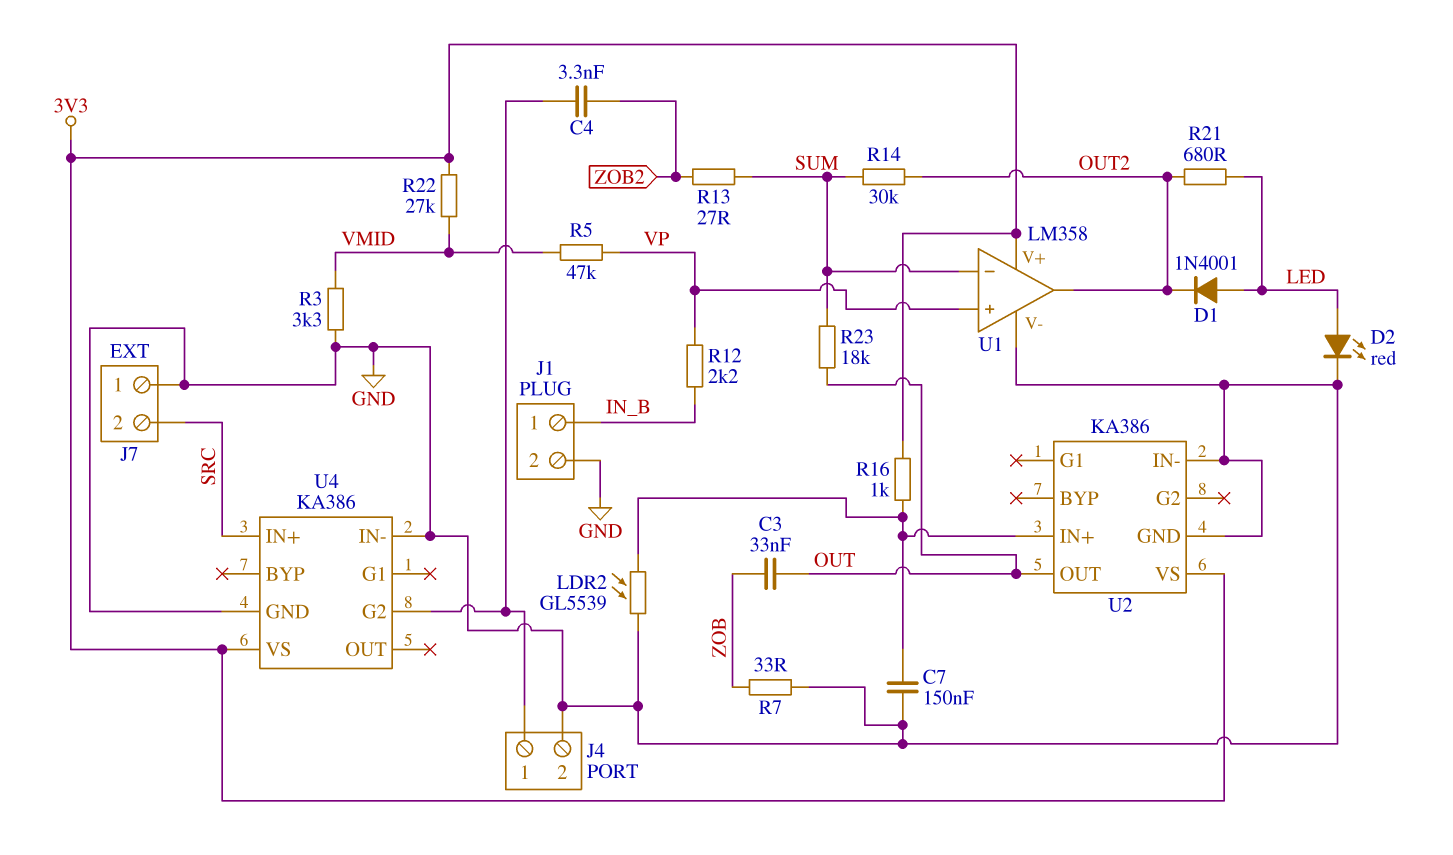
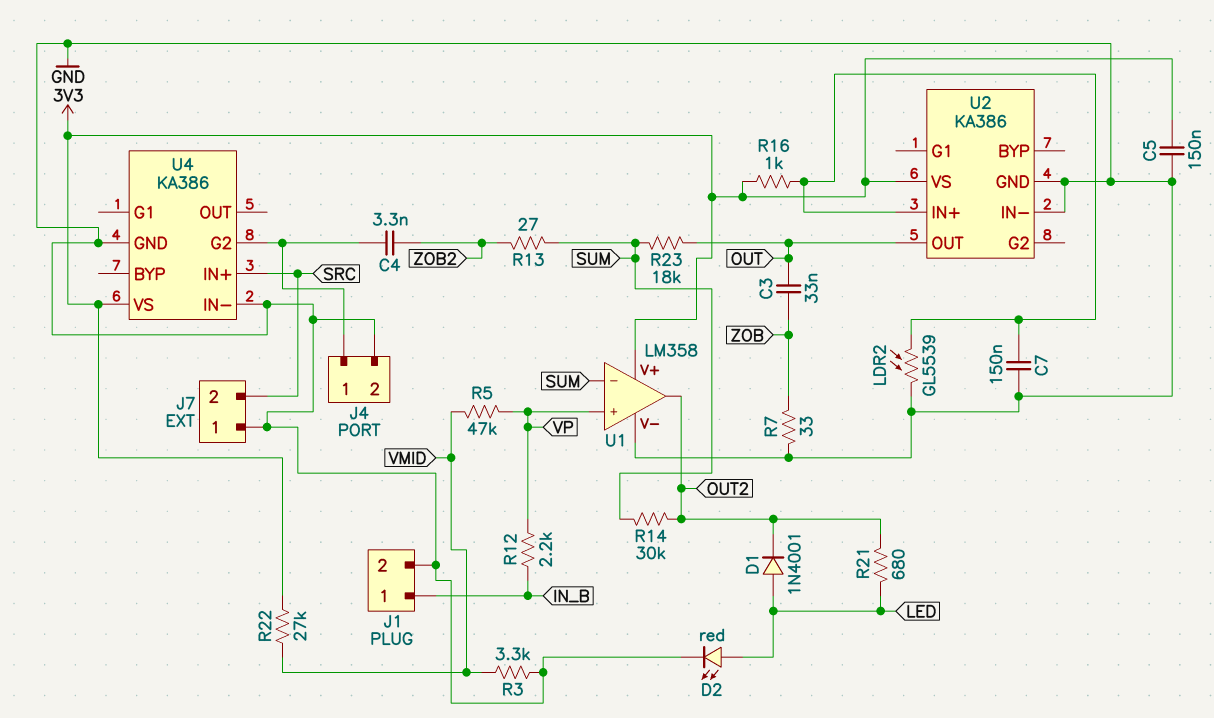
C5: none -> 150nF (3V3, GND)

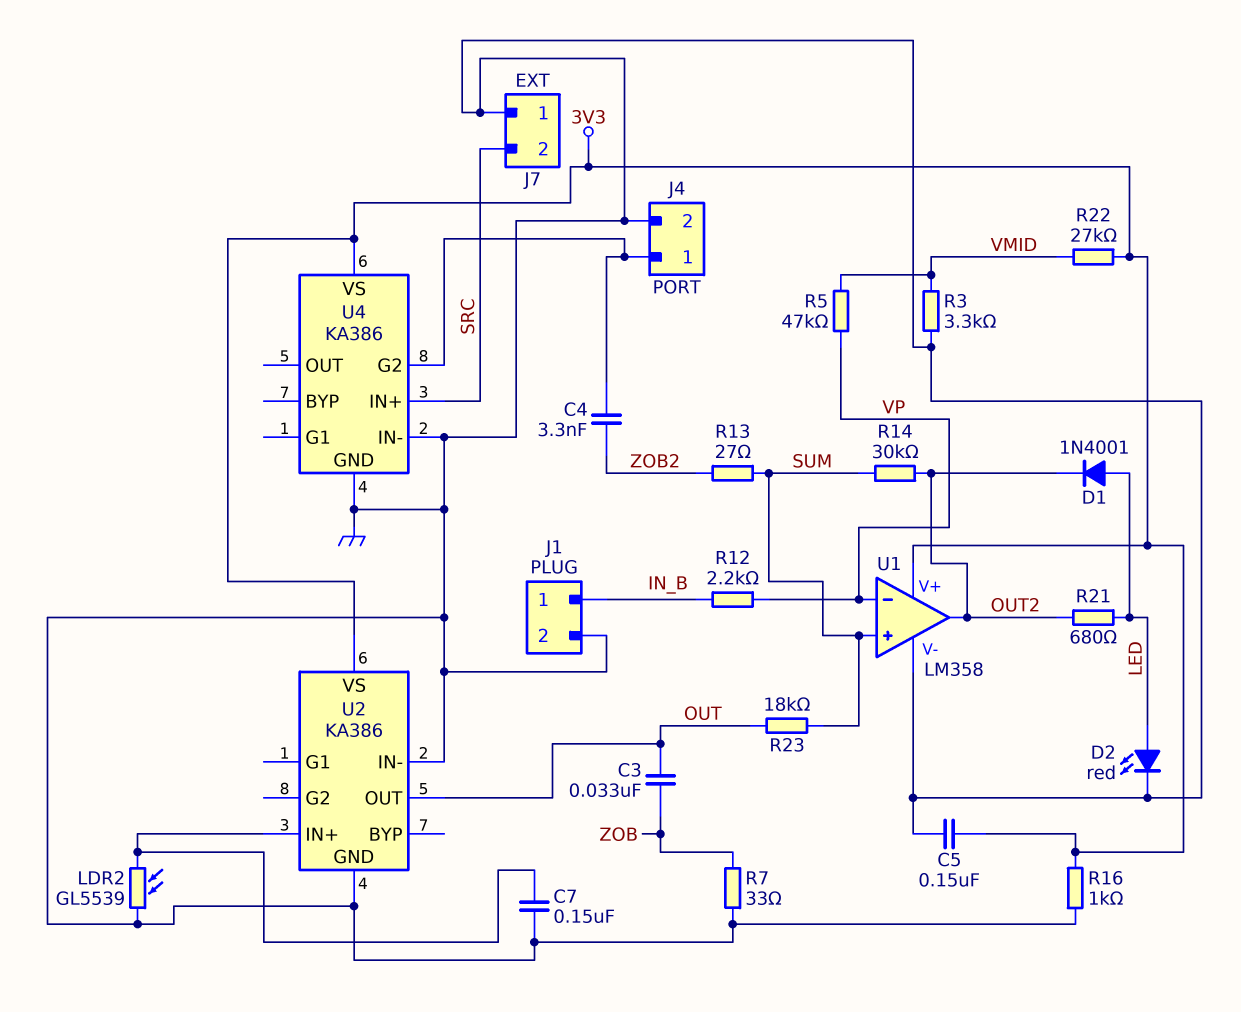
R16: 1k (3V3, U2/IN+) -> 1k (3V3, GND)
U1 pin in+: VP -> SUM
U1 pin in-: SUM -> VP

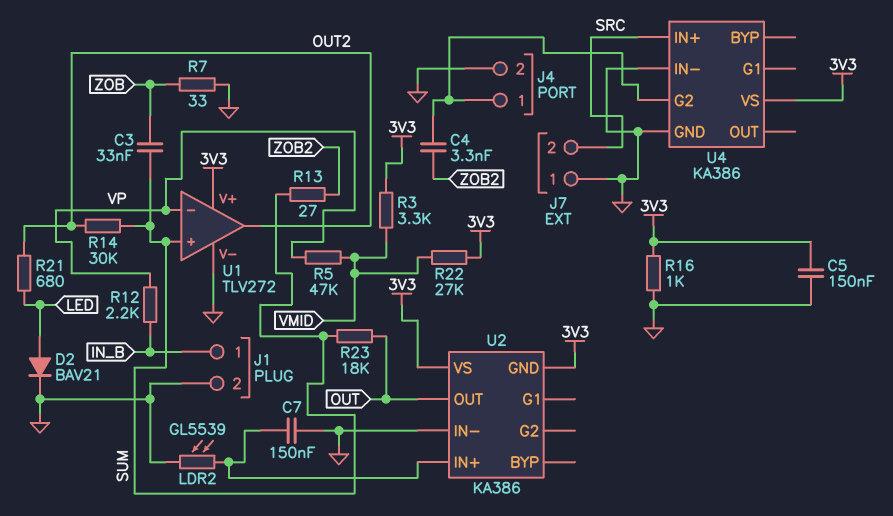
C3: 33nF (OUT, ZOB) -> 33nF (SUM, ZOB)
D1: diode 1N4001 (A LED, K OUT2) -> none
D2: LED red (A LED, K GND) -> diode BAV21 (A LED, K GND)
R3: 3.3k (GND, VMID) -> 3.3k (3V3, VMID)
U1: LM358 -> TLV272
U2 pin GND: GND -> 3V3

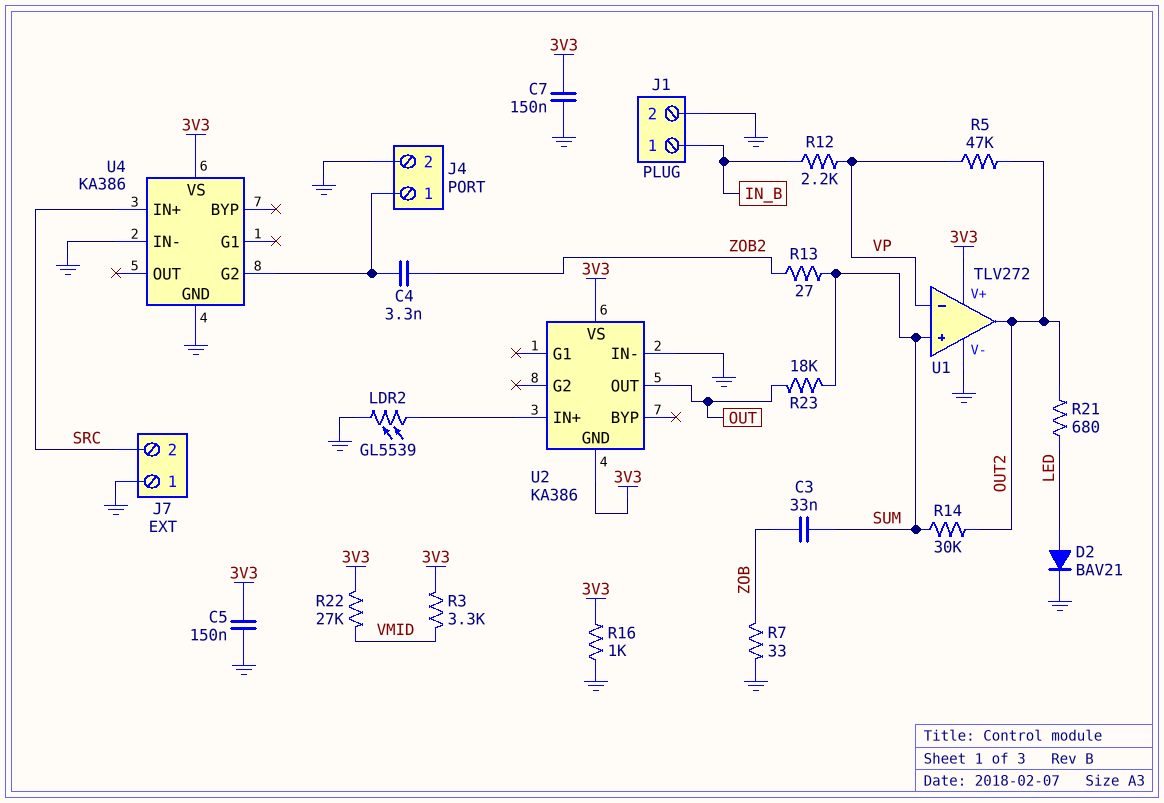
C7: 150nF (GND, U2/IN+) -> 150nF (3V3, GND)
R5: 47k (VMID, VP) -> 47k (OUT2, VP)

